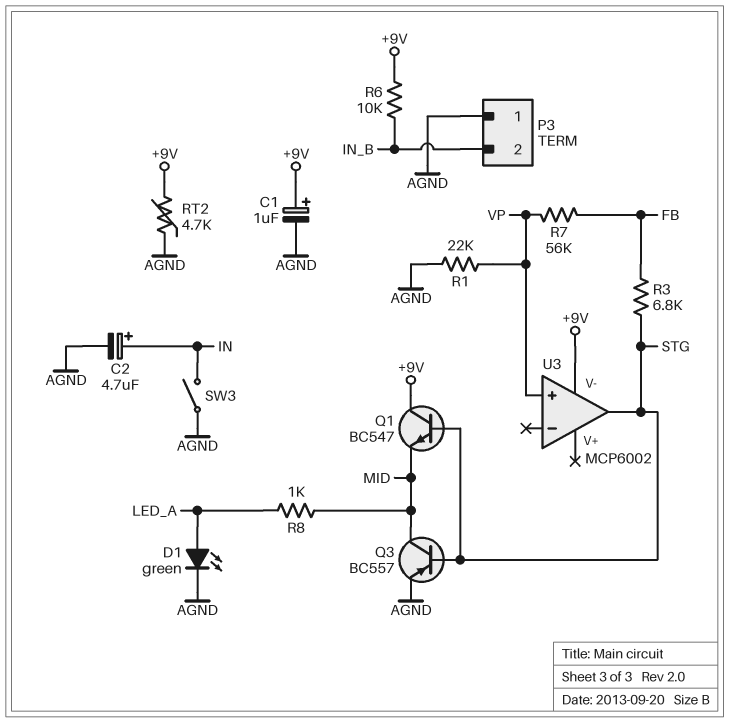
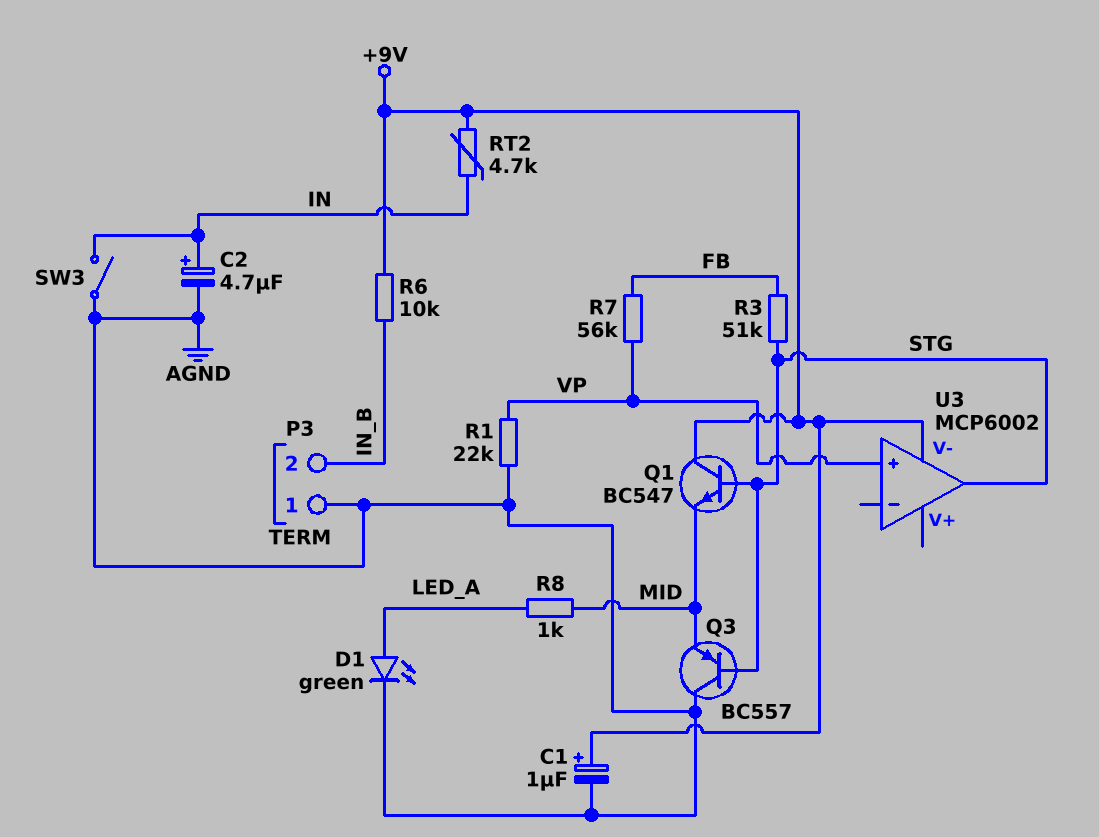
Q3: PNP BC557 (B STG, C MID, E AGND) -> PNP BC557 (B STG, C AGND, E MID)
R3: 6.8k (FB, STG) -> 51k (FB, STG)
RT2: 4.7k (+9V, AGND) -> 4.7k (+9V, IN)

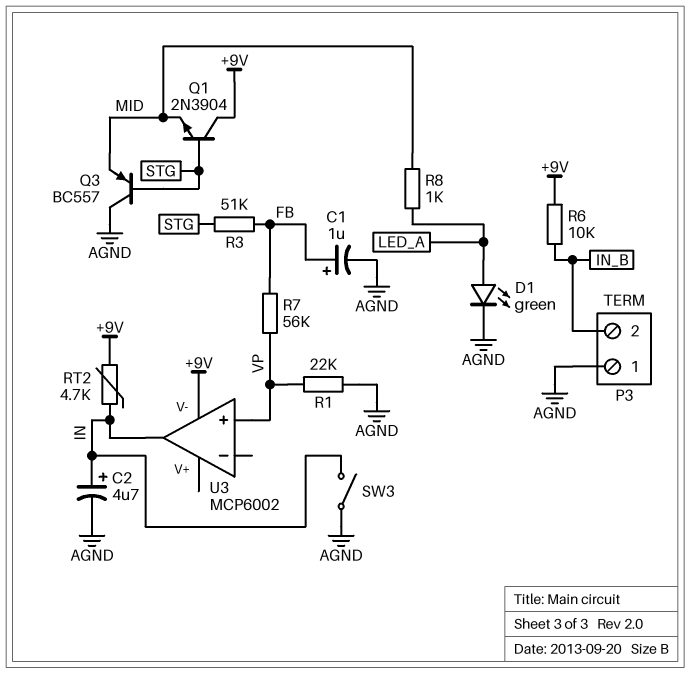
C1: 1uF (plus +9V, minus AGND) -> 1uF (plus FB, minus AGND)
Q1: NPN BC547 (B STG, C +9V, E MID) -> NPN 2N3904 (B STG, C +9V, E MID)
U3 pin out: STG -> IN

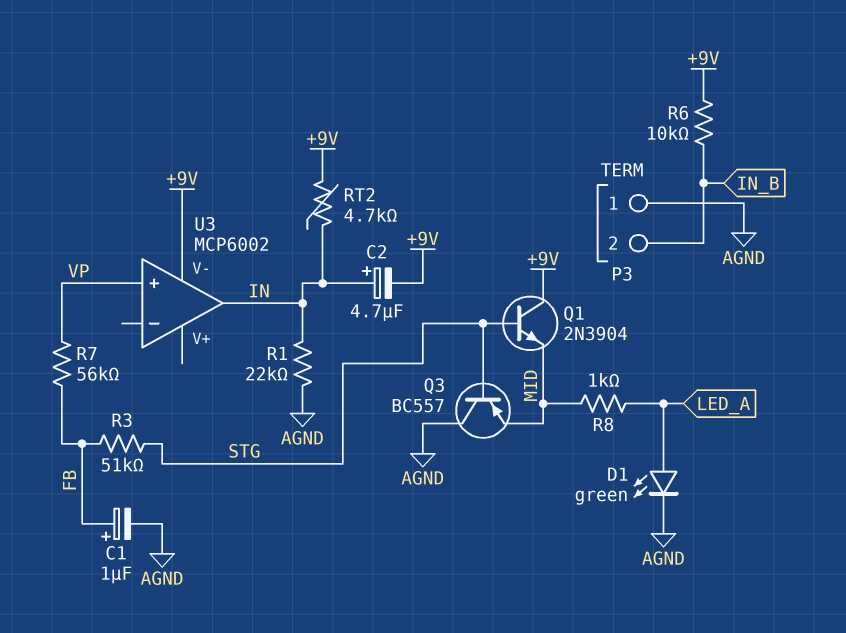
C2: 4.7uF (plus IN, minus AGND) -> 4.7uF (plus IN, minus +9V)
R1: 22k (AGND, VP) -> 22k (AGND, IN)
SW3: switch (AGND, IN) -> none

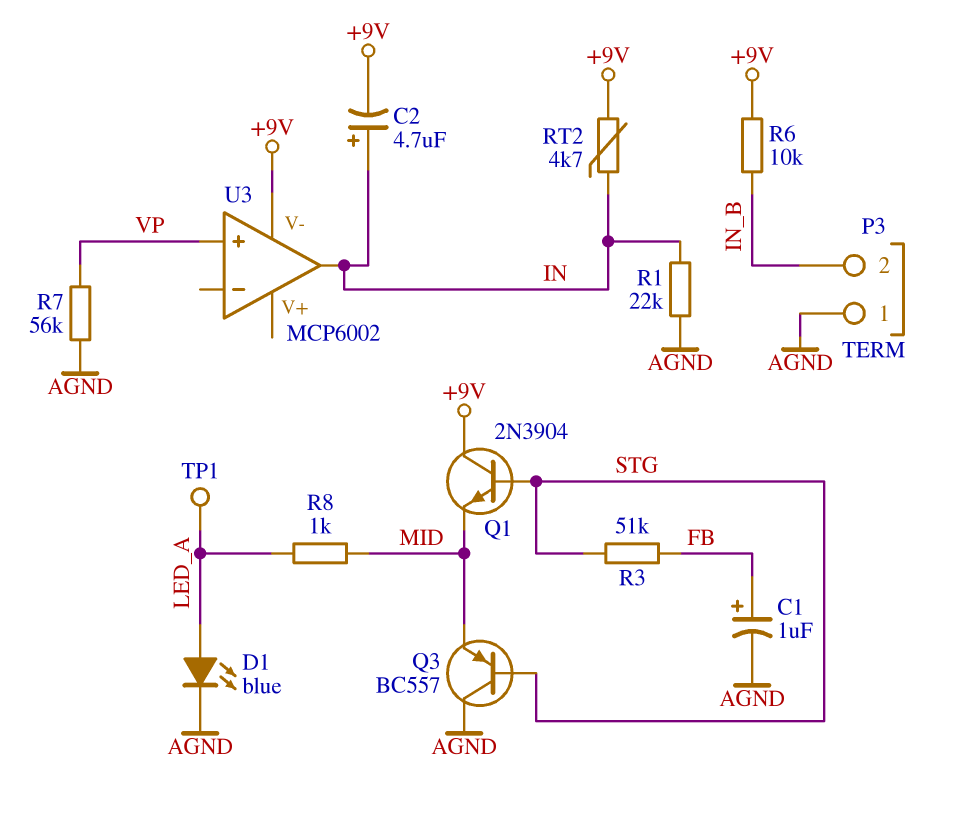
D1: LED green (A LED_A, K AGND) -> LED blue (A LED_A, K AGND)
R7: 56k (FB, VP) -> 56k (AGND, VP)
TP1: none -> test point (LED_A)

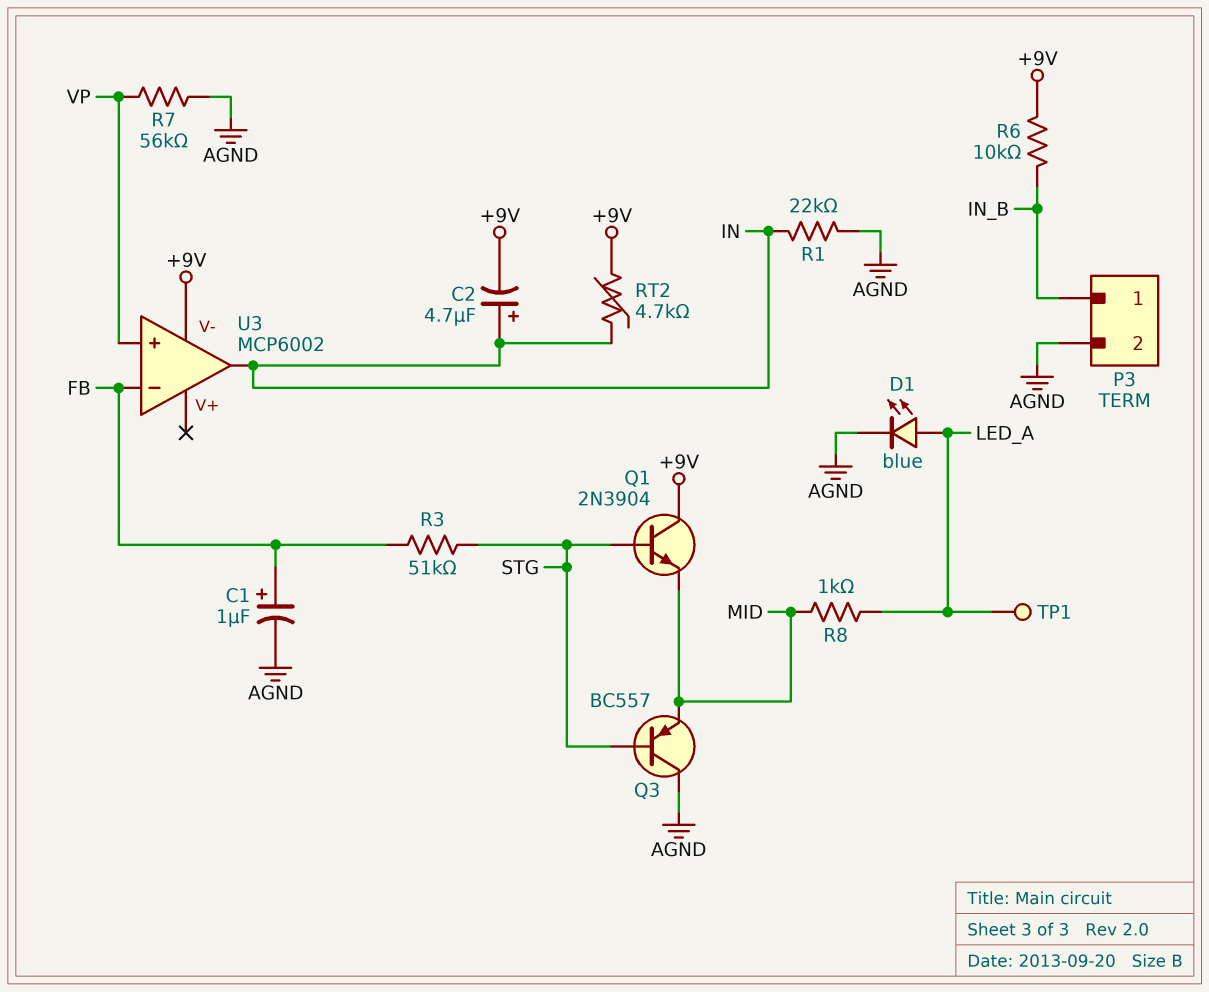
P3 pin 1: AGND -> IN_B
P3 pin 2: IN_B -> AGND
U3 pin in-: none -> FB

